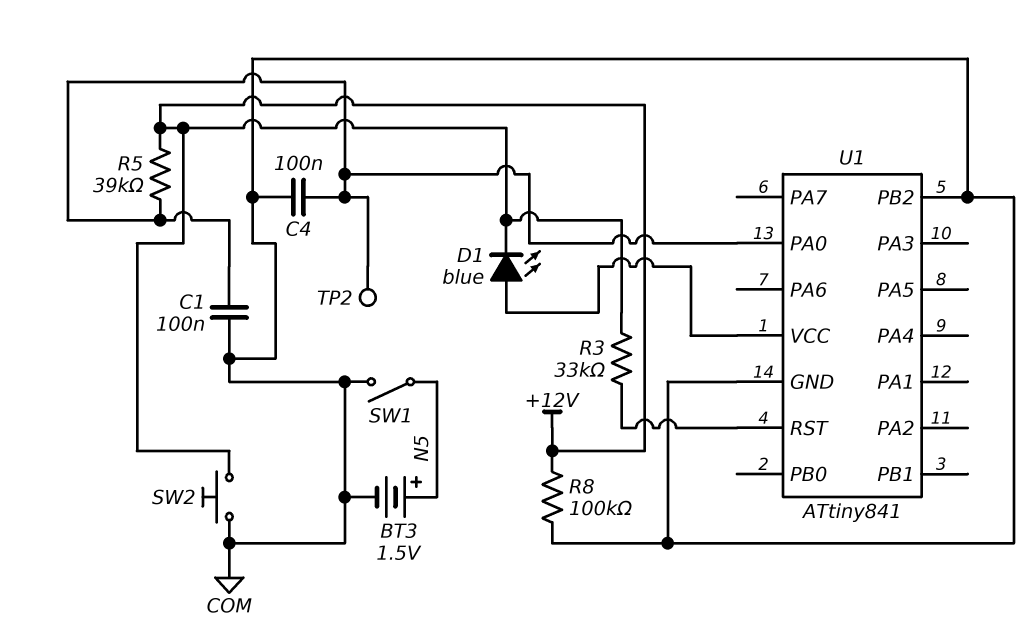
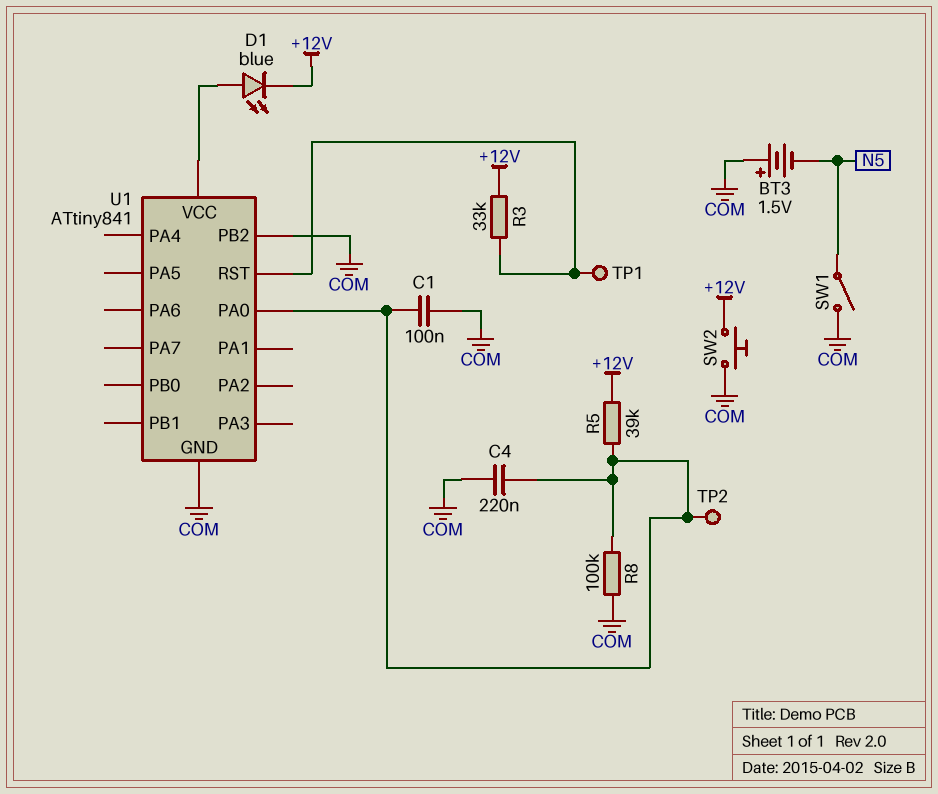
BT3: 1.5V (plus N5, minus COM) -> 1.5V (plus COM, minus N5)
C4: 100nF (COM, U1/PA0) -> 220nF (COM, U1/PA0)
R8: 100k (+12V, COM) -> 100k (COM, U1/PA0)
TP1: none -> test point (U1/RST)

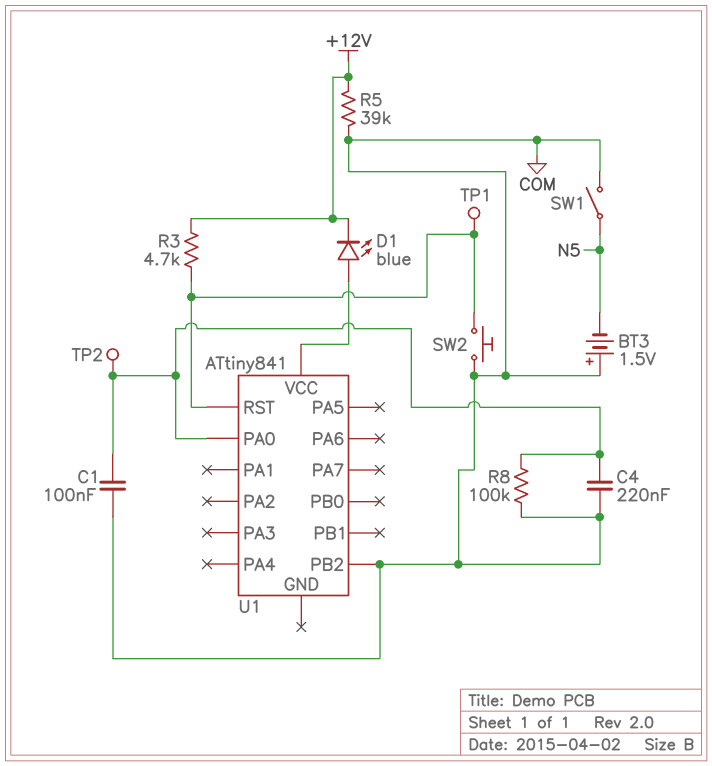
R3: 33k (+12V, U1/RST) -> 4.7k (+12V, U1/RST)
R5: 39k (+12V, U1/PA0) -> 39k (+12V, COM)
SW2: button (+12V, COM) -> button (COM, U1/RST)
U1 pin GND: COM -> none

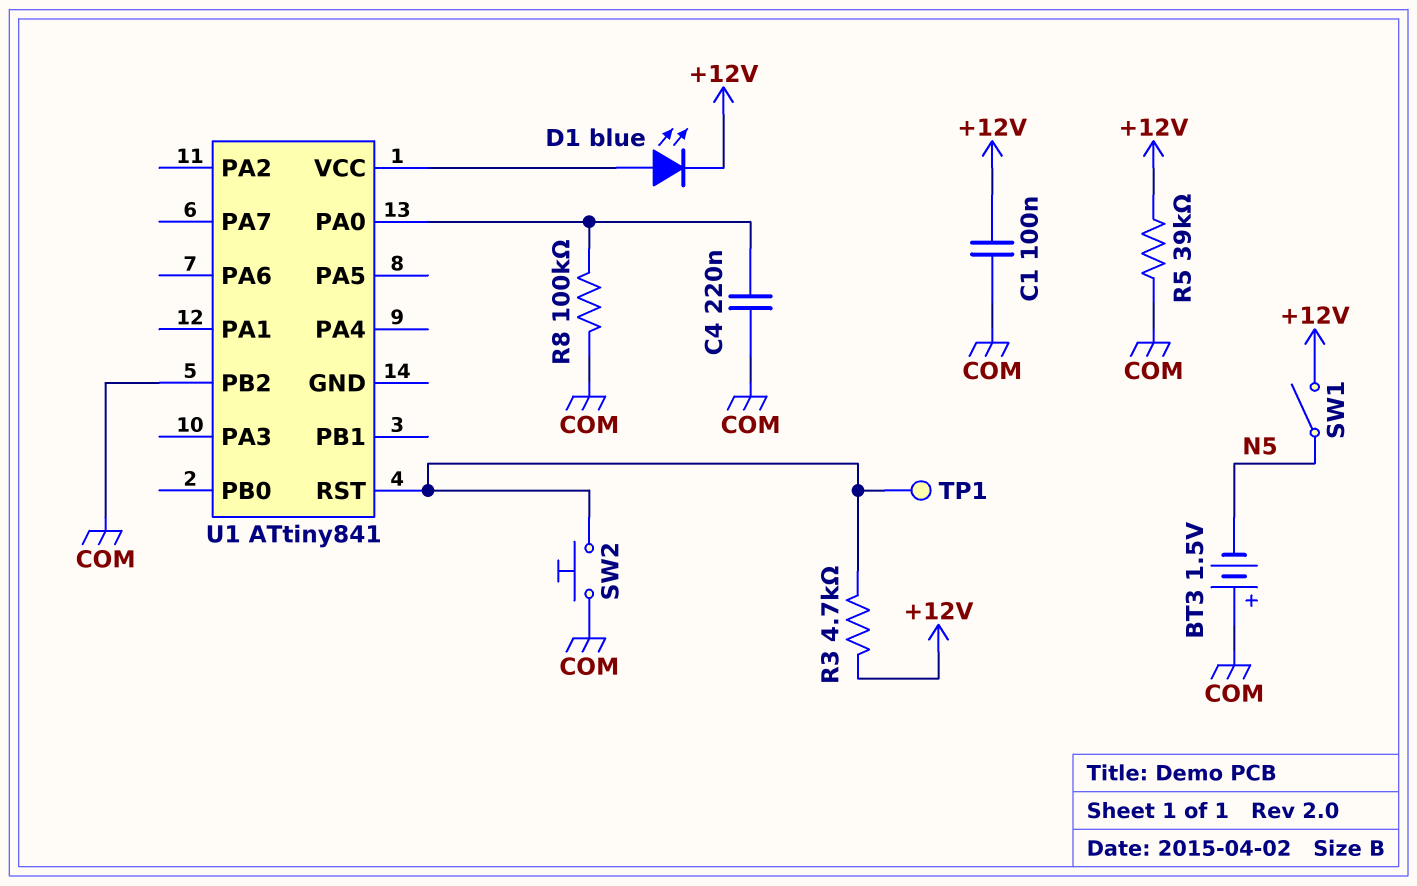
C1: 100nF (COM, U1/PA0) -> 100nF (+12V, COM)
SW1: switch (COM, N5) -> switch (+12V, N5)
TP2: test point (U1/PA0) -> none

